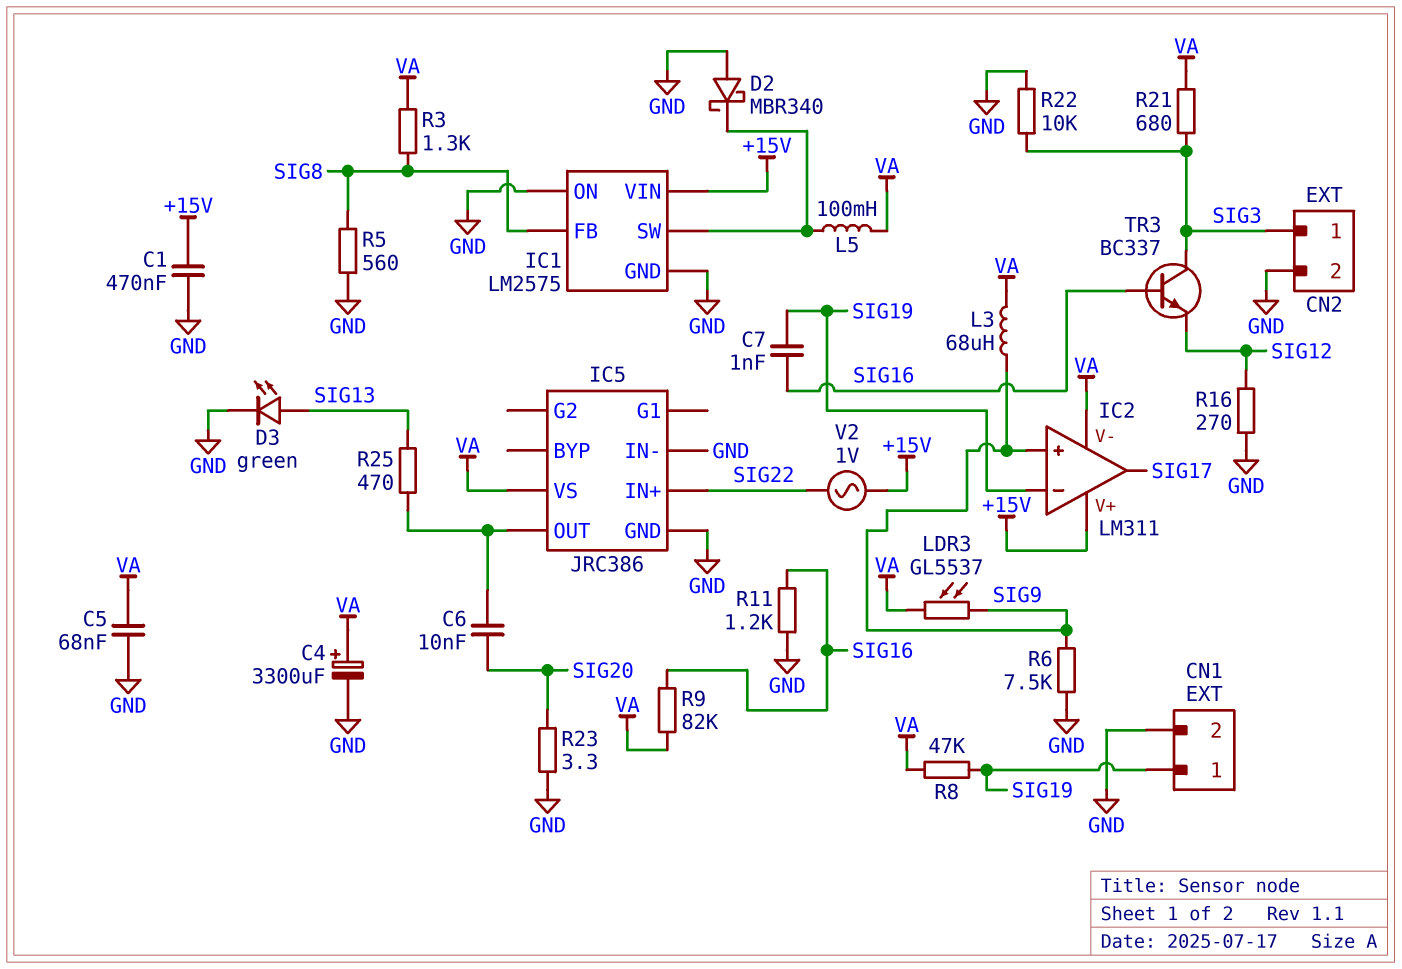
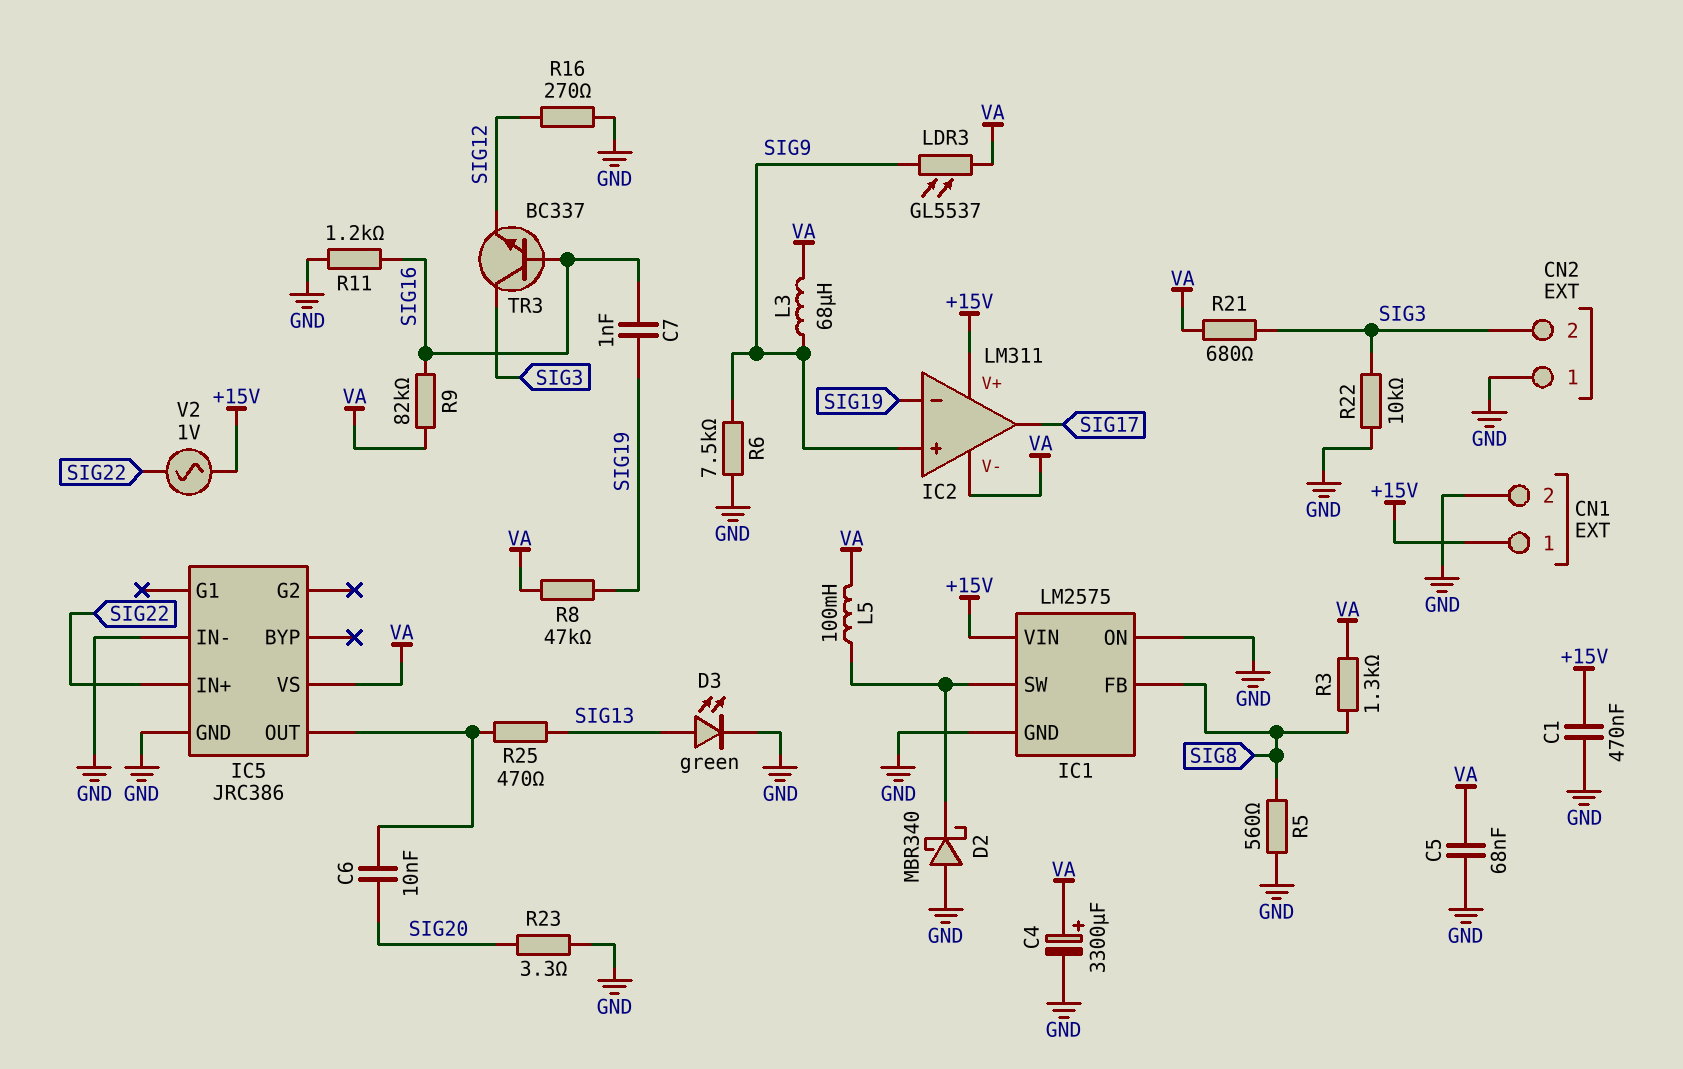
CN1 pin 1: SIG19 -> +15V
CN2 pin 1: SIG3 -> GND
CN2 pin 2: GND -> SIG3

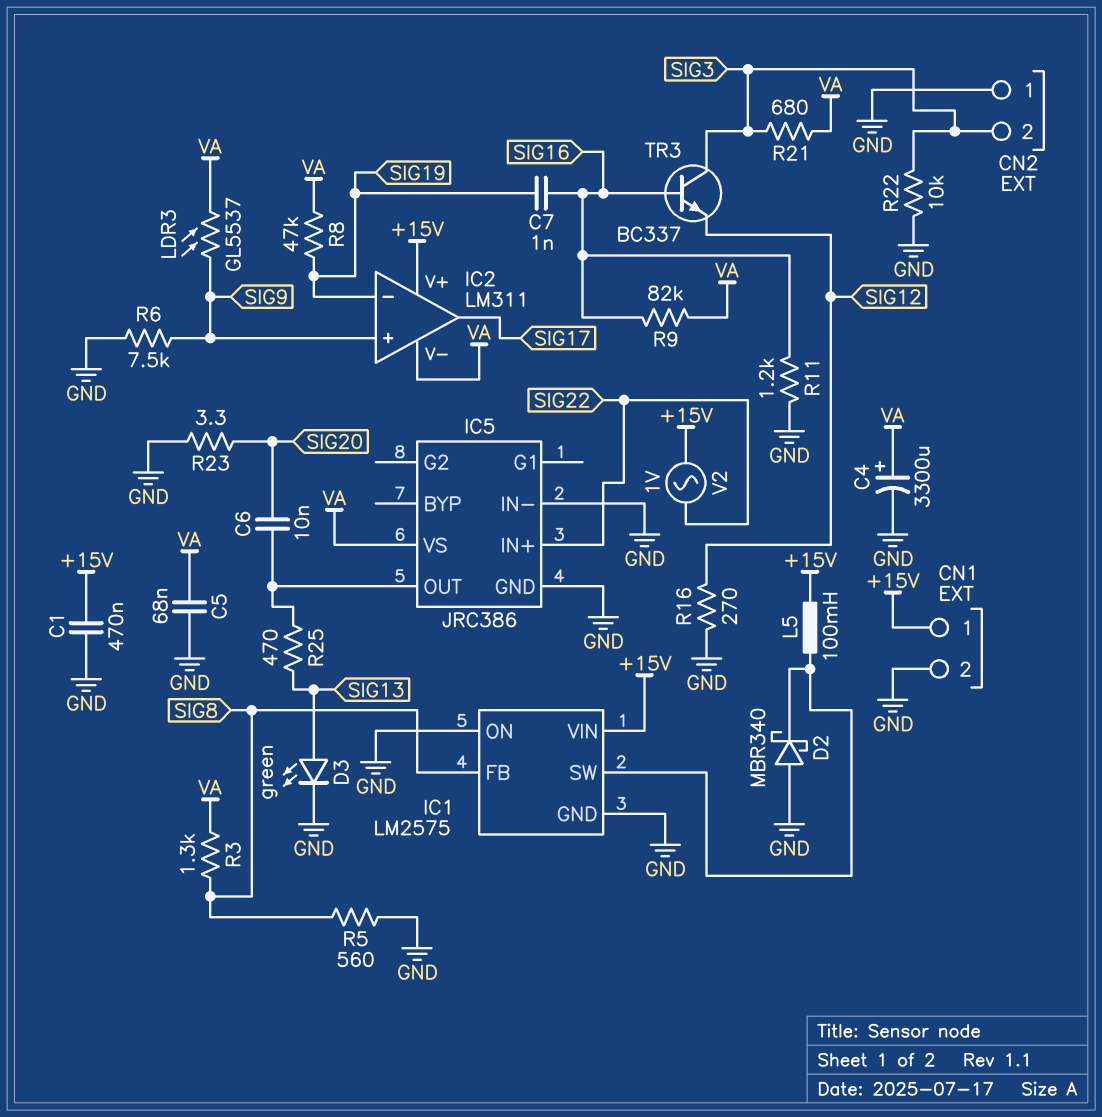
L3: 68uH (SIG9, VA) -> none
L5: 100mH (IC1/SW, VA) -> 100mH (+15V, IC1/SW)

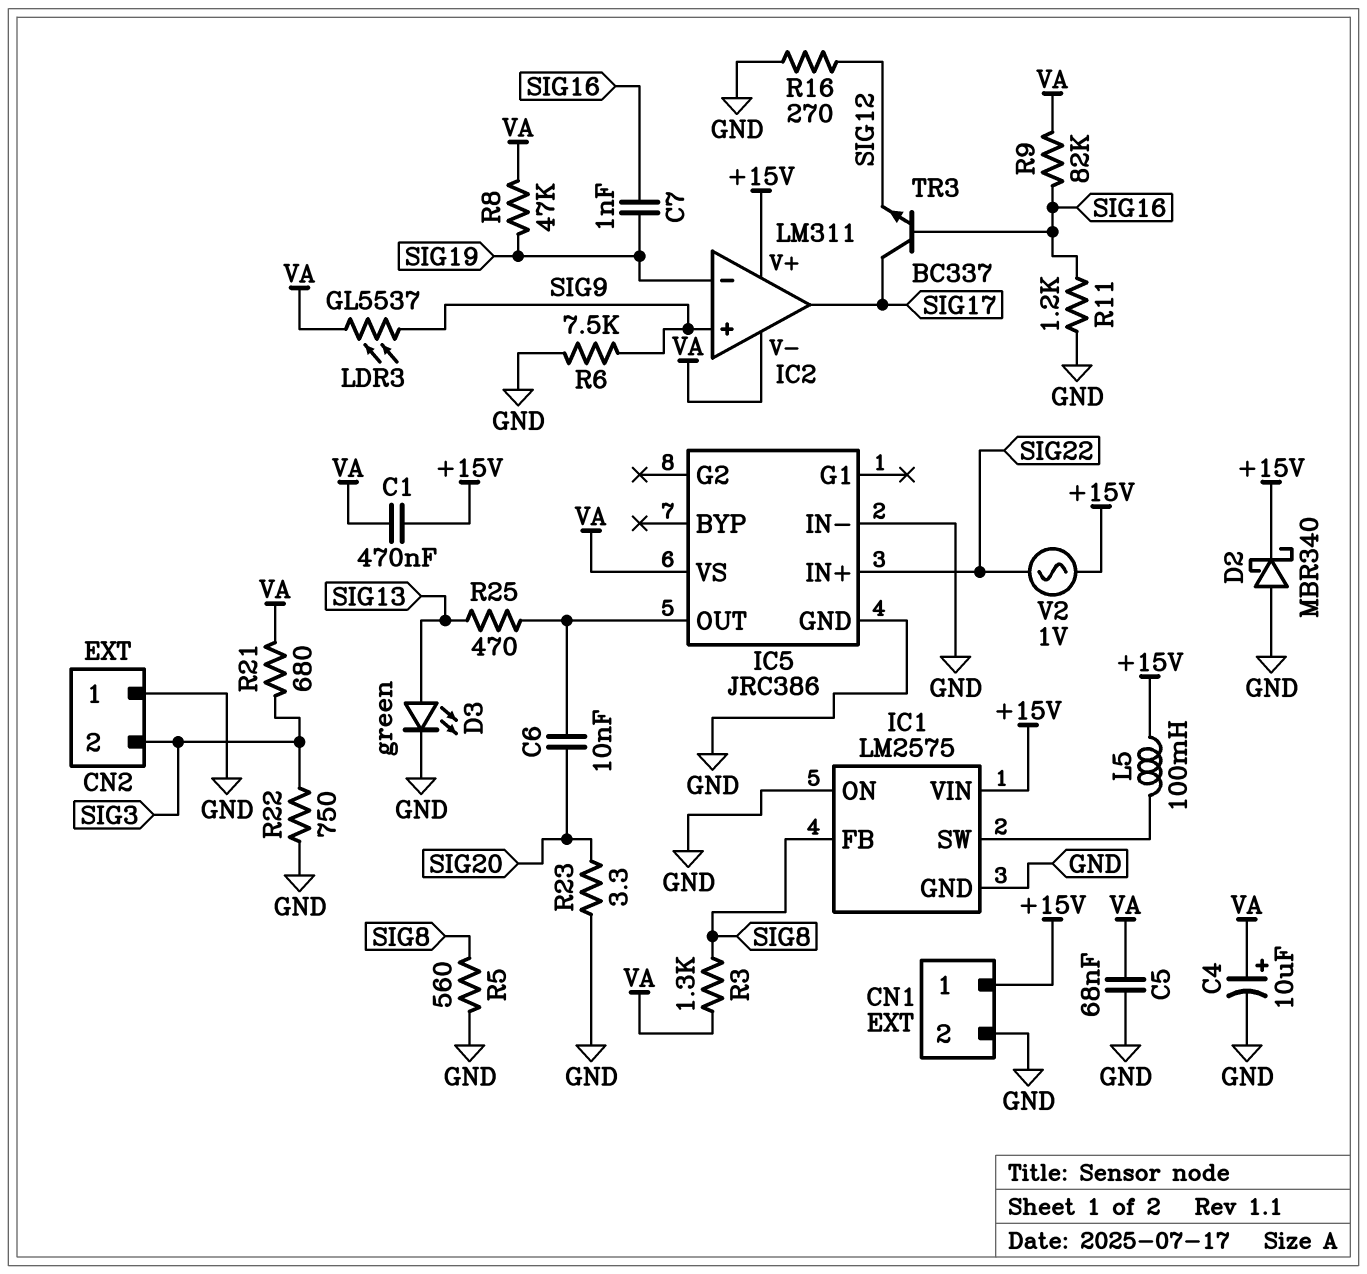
C1: 470nF (+15V, GND) -> 470nF (+15V, VA)
C4: 3300uF (plus VA, minus GND) -> 10uF (plus VA, minus GND)
D2: schottky MBR340 (A GND, K IC1/SW) -> schottky MBR340 (A GND, K +15V)
R22: 10k (GND, SIG3) -> 750 (GND, SIG3)
TR3: NPN BC337 (B SIG16, C SIG3, E SIG12) -> NPN BC337 (B SIG16, C SIG17, E SIG12)

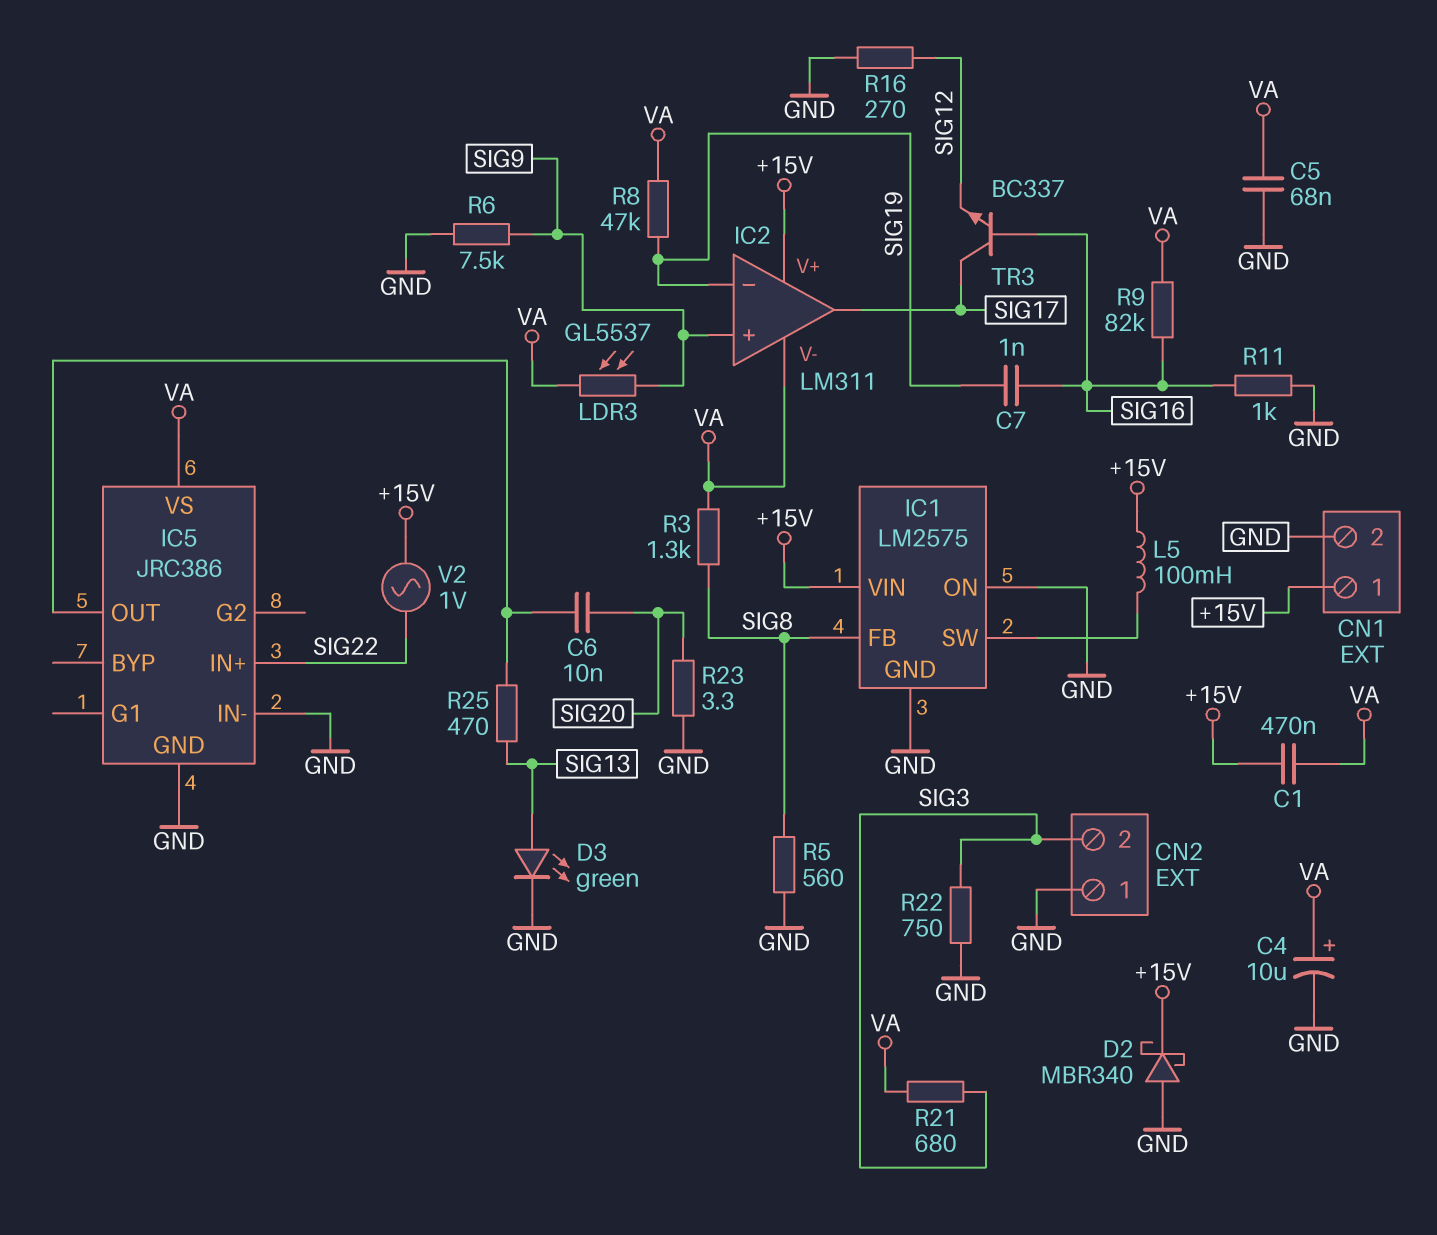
R11: 1.2k (GND, SIG16) -> 1k (GND, SIG16)

